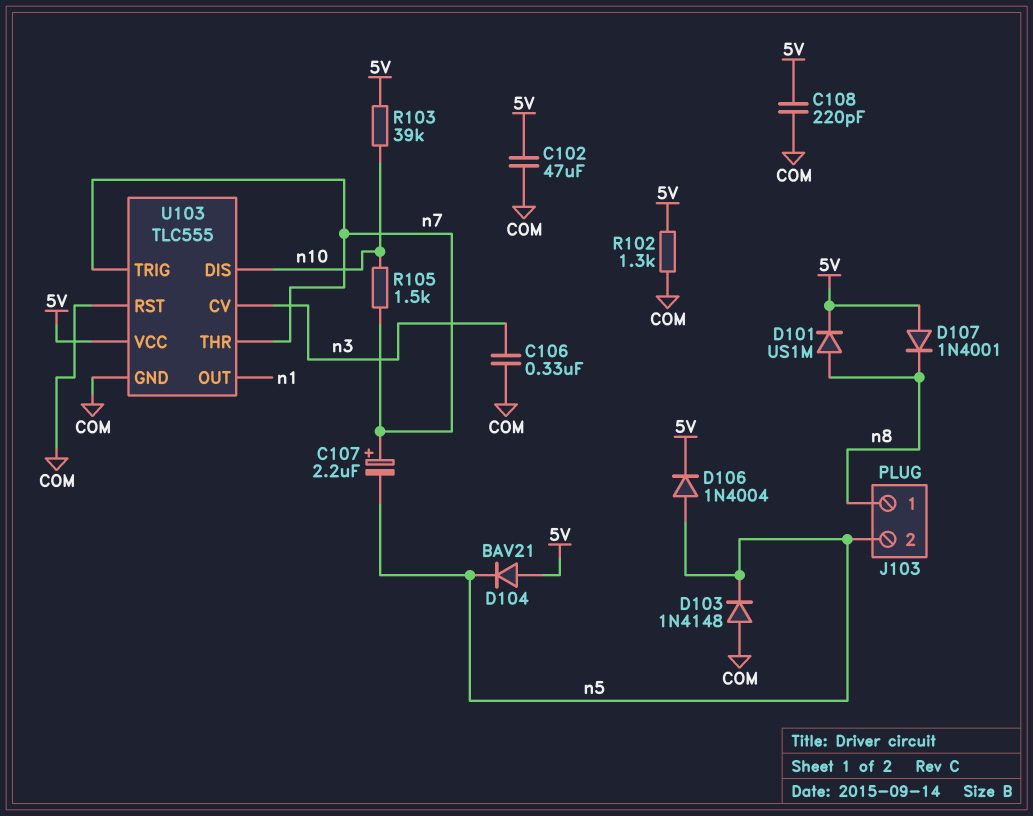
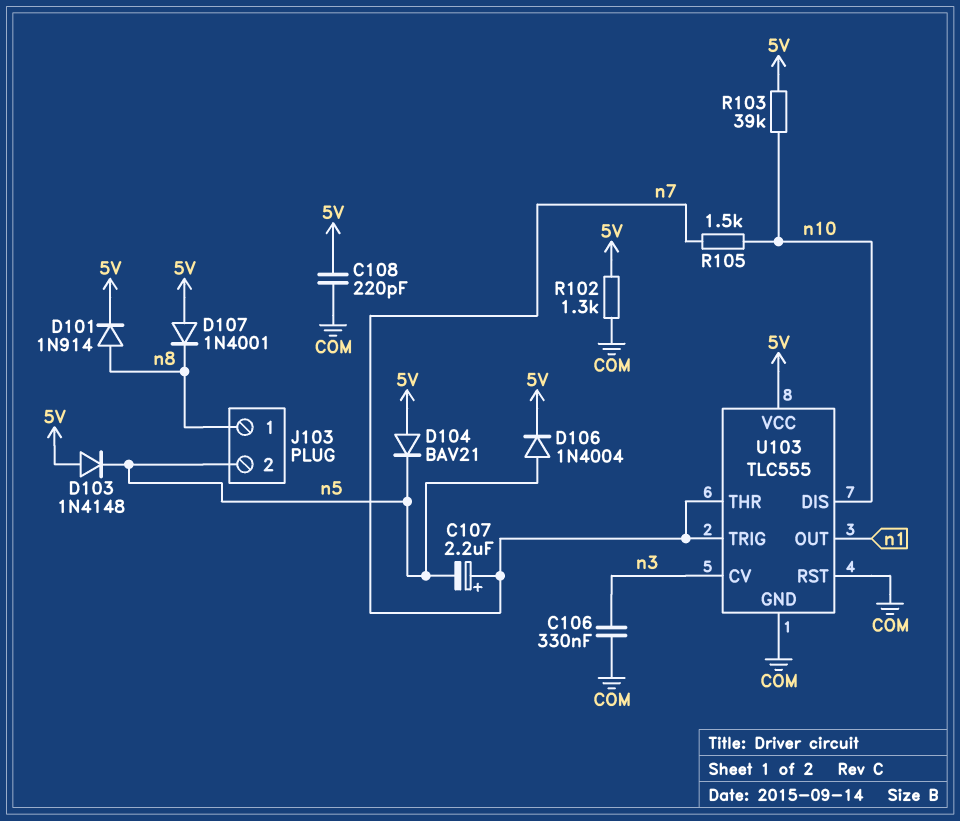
C102: 47uF (5V, COM) -> none
D101: diode US1M (A n8, K 5V) -> diode 1N914 (A n8, K 5V)
D103: diode 1N4148 (A COM, K n5) -> diode 1N4148 (A 5V, K n5)

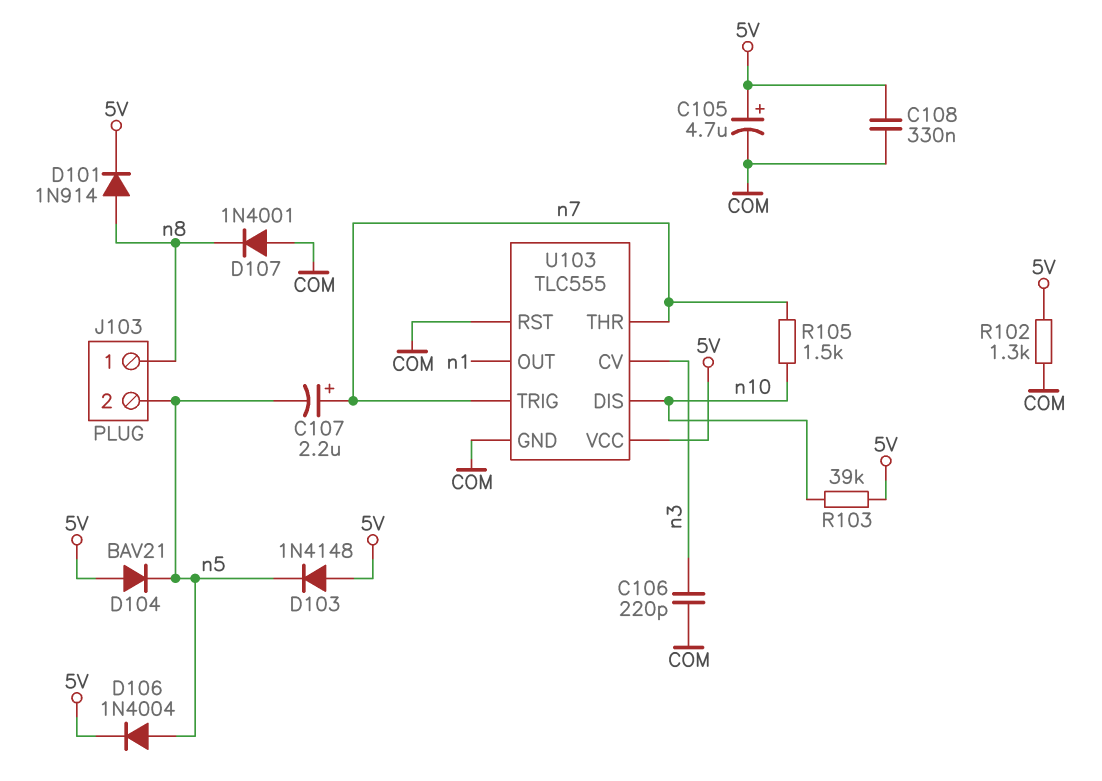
C105: none -> 4.7uF (plus 5V, minus COM)
C106: 330nF (COM, n3) -> 220pF (COM, n3)
C108: 220pF (5V, COM) -> 330nF (5V, COM)
D107: diode 1N4001 (A 5V, K n8) -> diode 1N4001 (A COM, K n8)

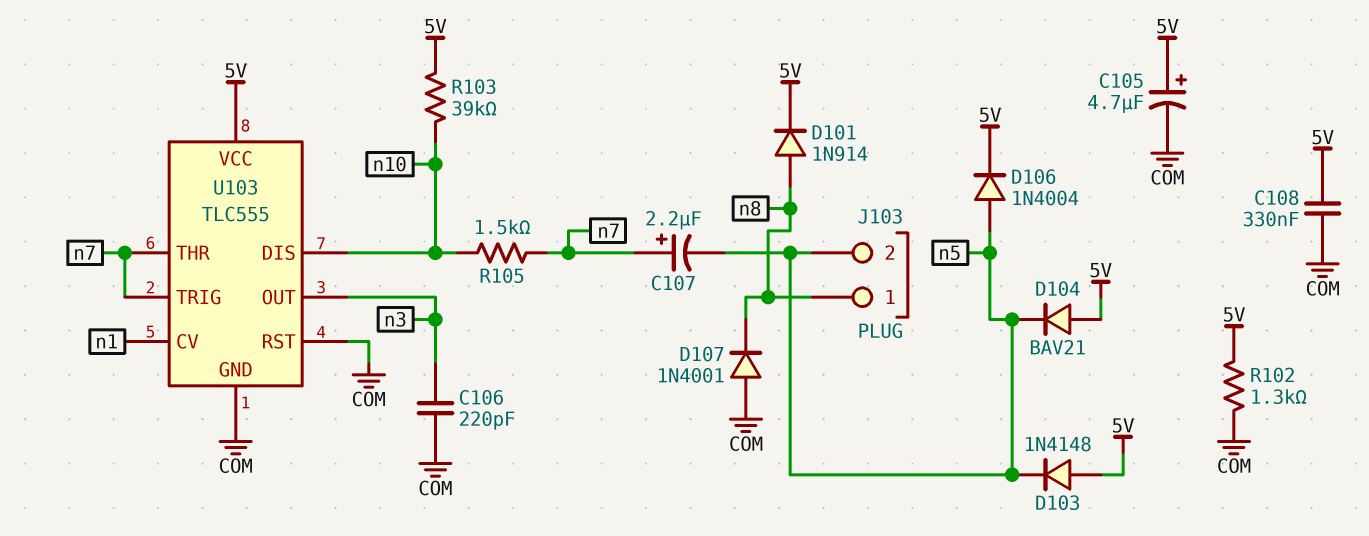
U103 pin CV: n3 -> n1
U103 pin OUT: n1 -> n3

